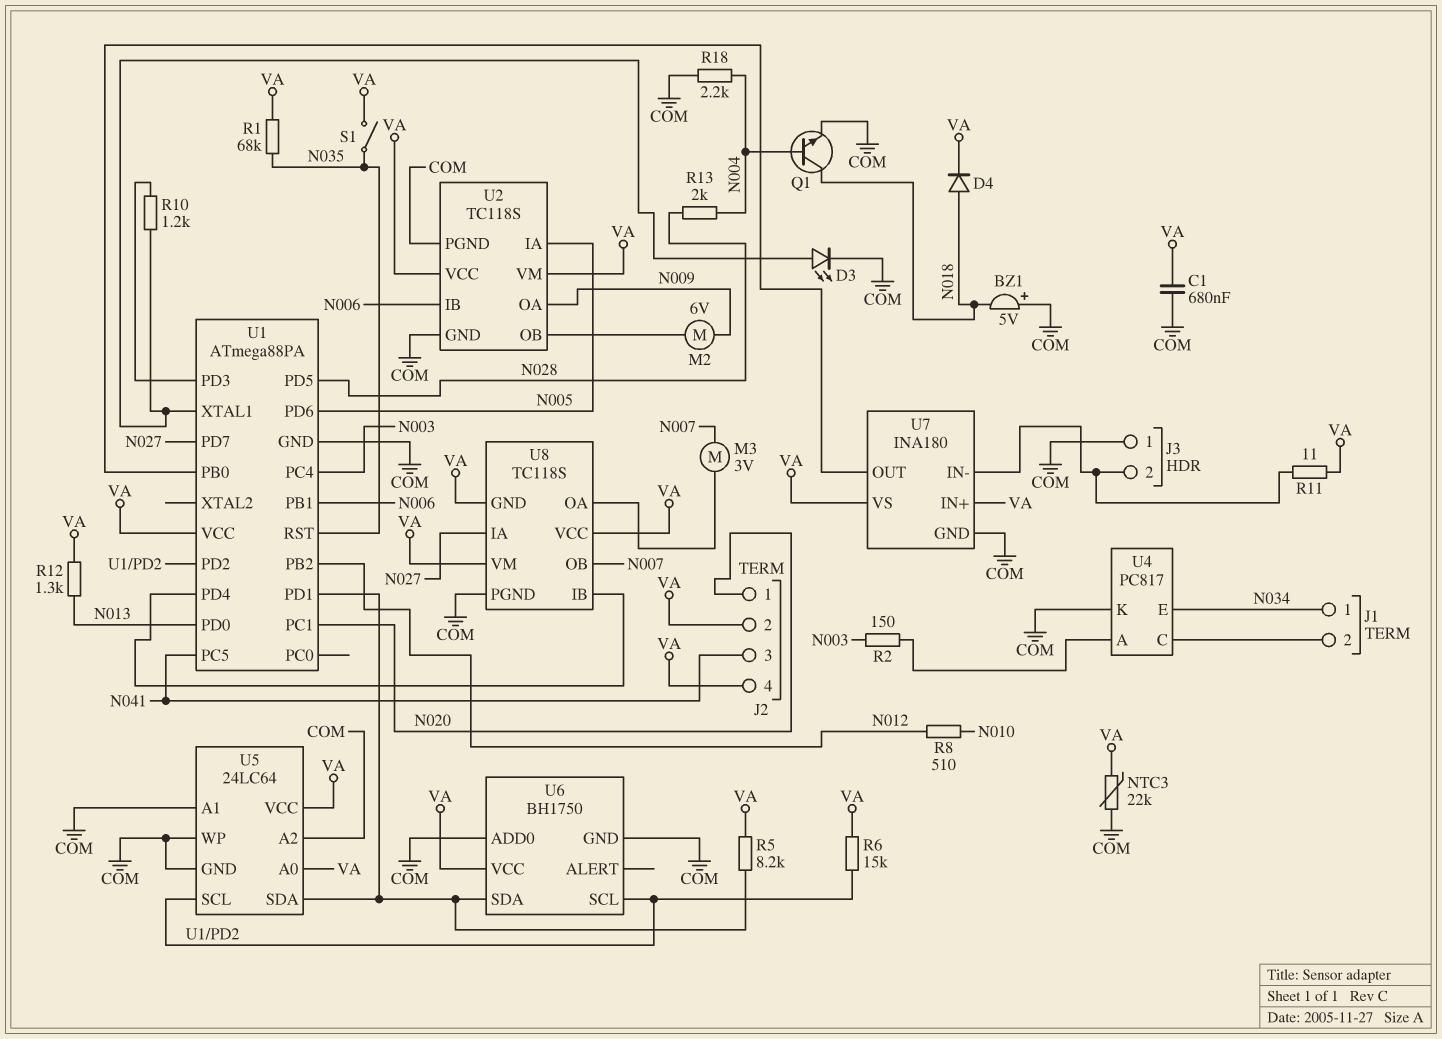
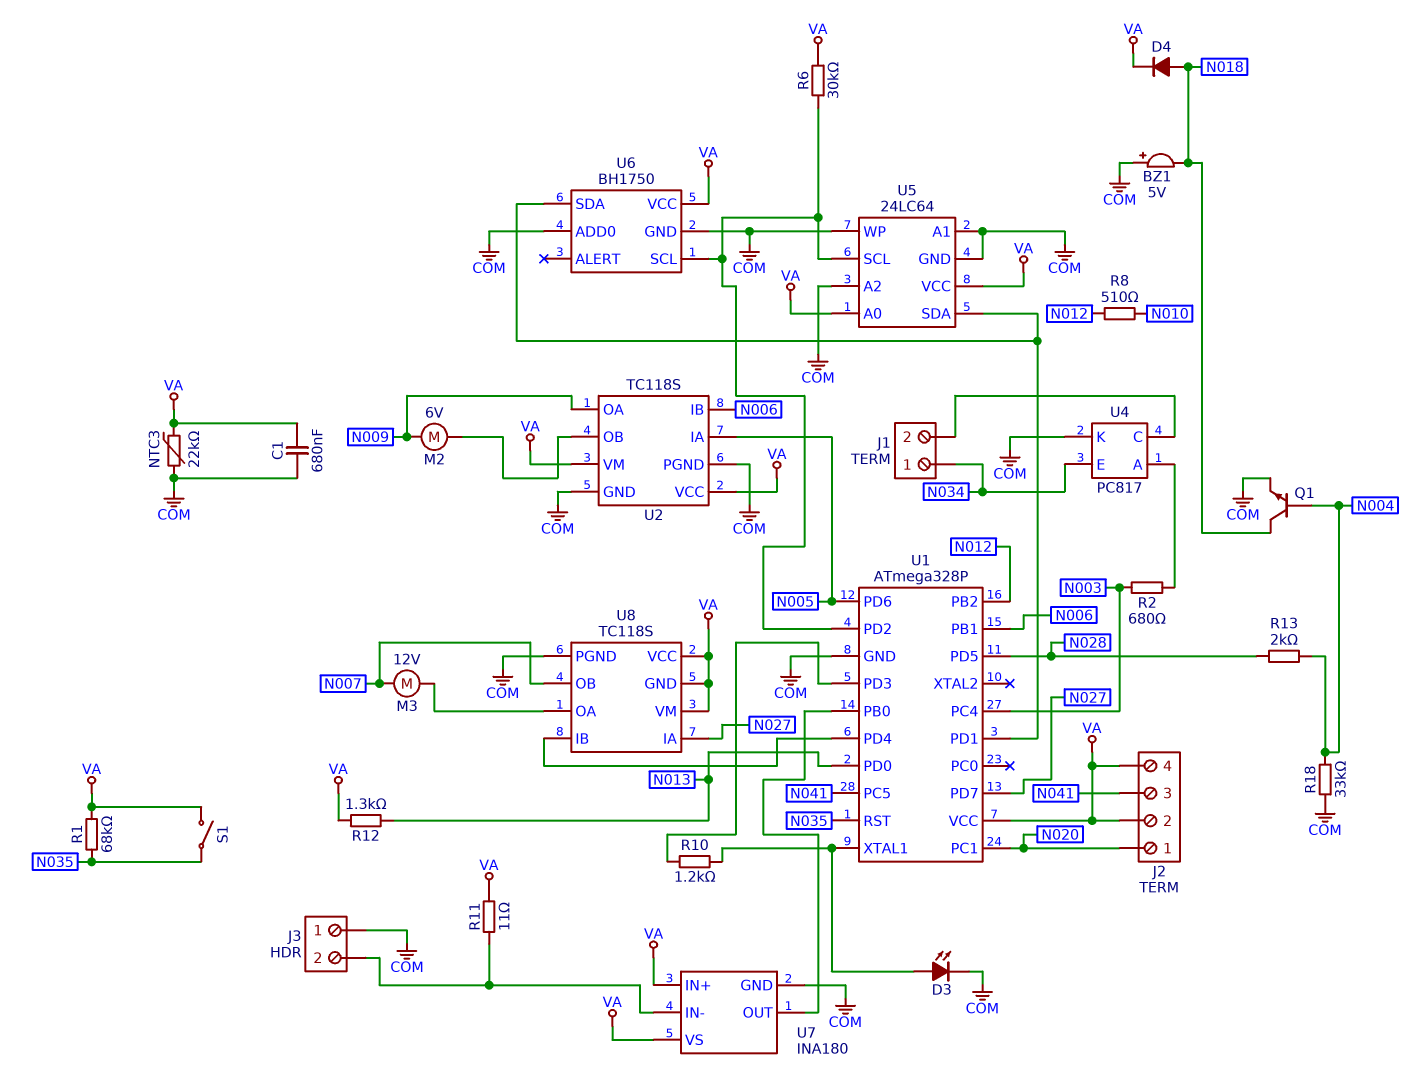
M3: motor 3V (N007, U8/OA) -> motor 12V (N007, U8/OA)
R2: 150 (N003, U4/A) -> 680 (N003, U4/A)
R5: 8.2k (U1/PD1, VA) -> none
R6: 15k (U1/PD2, VA) -> 30k (U1/PD2, VA)
R18: 2.2k (COM, N004) -> 33k (COM, N004)
U1: ATmega88PA -> ATmega328P

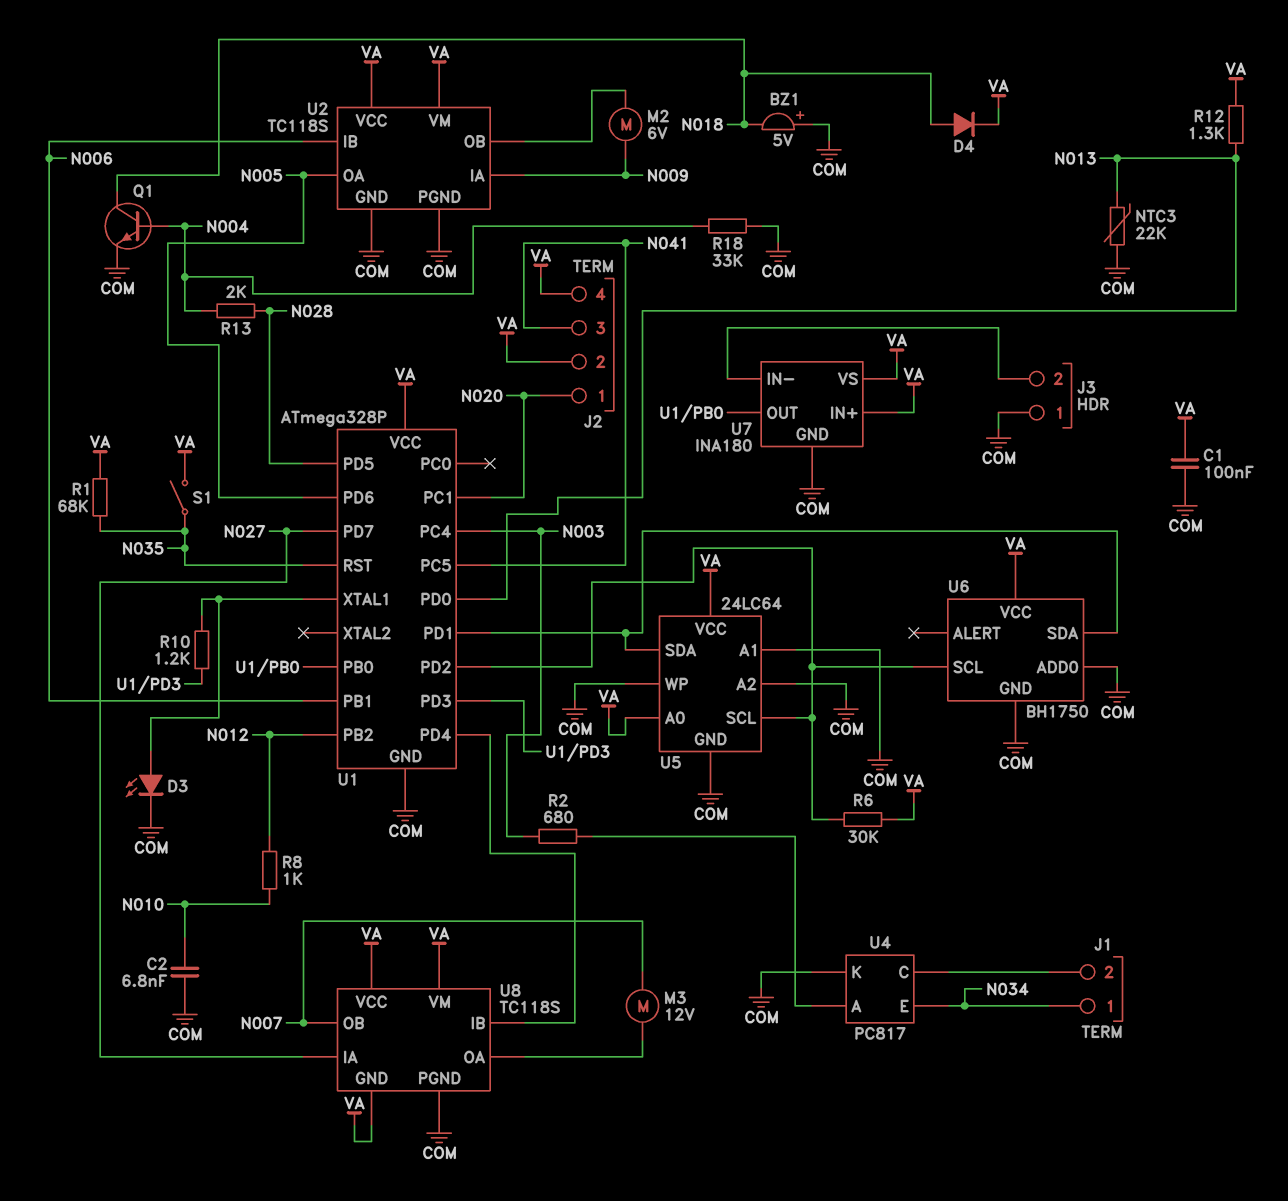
C1: 680nF (COM, VA) -> 100nF (COM, VA)
C2: none -> 6.8nF (COM, N010)
NTC3: 22k (COM, VA) -> 22k (COM, N013)
R8: 510 (N010, N012) -> 1k (N010, N012)
R11: 11 (J3/2, VA) -> none
U2 pin IA: N005 -> N009
U2 pin OA: N009 -> N005

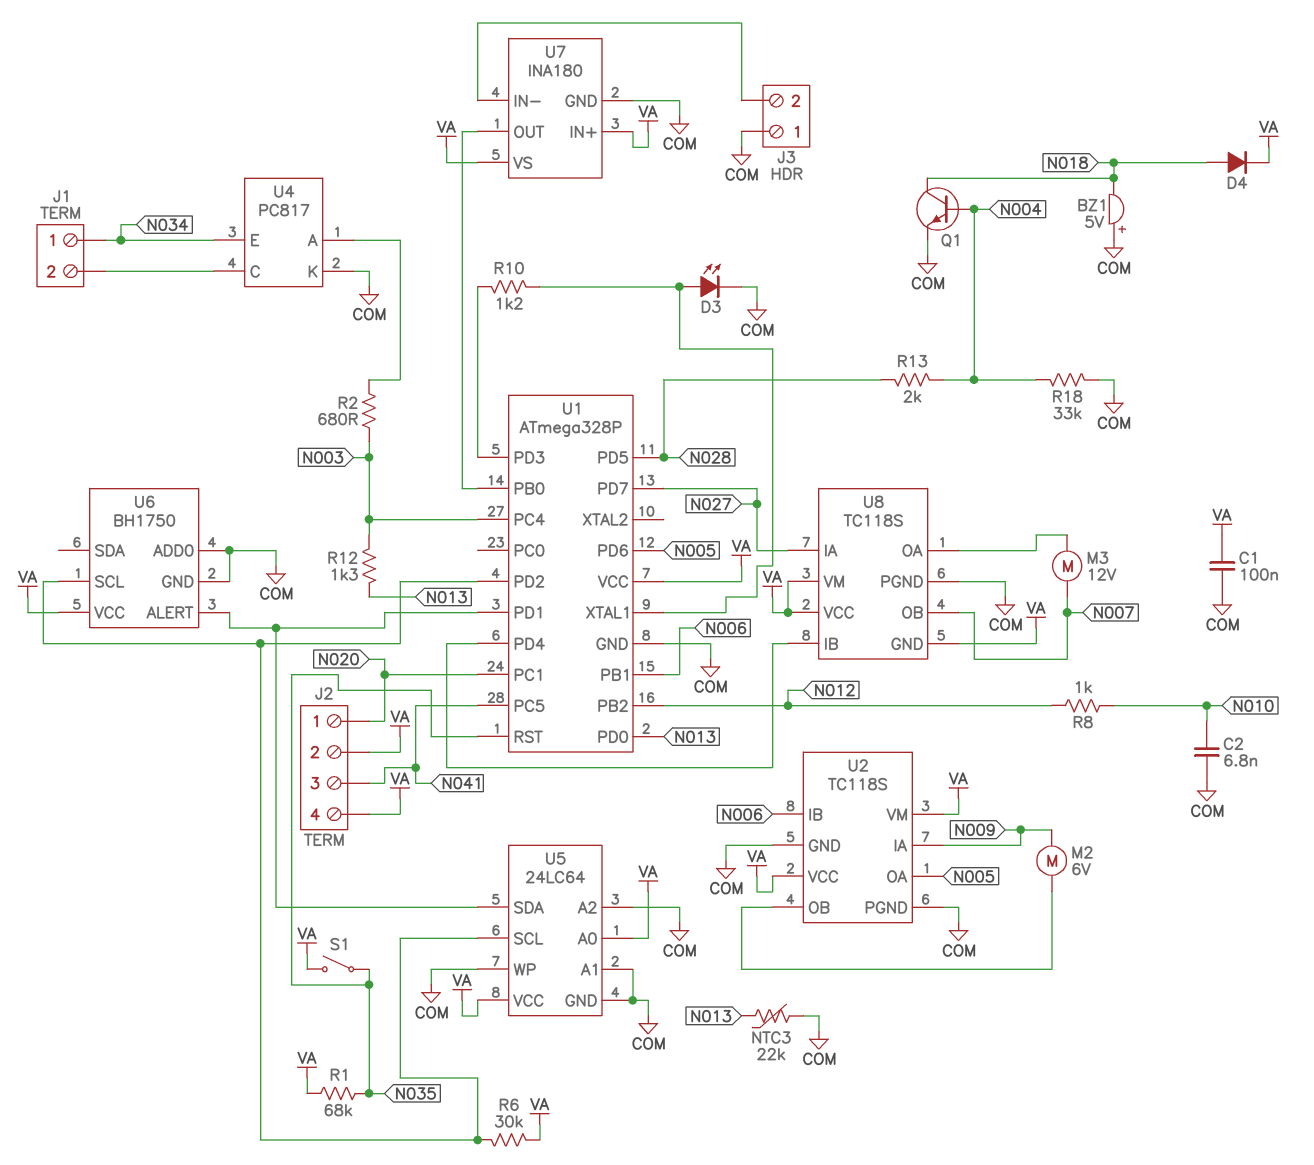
R12: 1.3k (N013, VA) -> 1.3k (N003, N013)
U6 pin ALERT: none -> U1/PD1
U6 pin SDA: U1/PD1 -> none

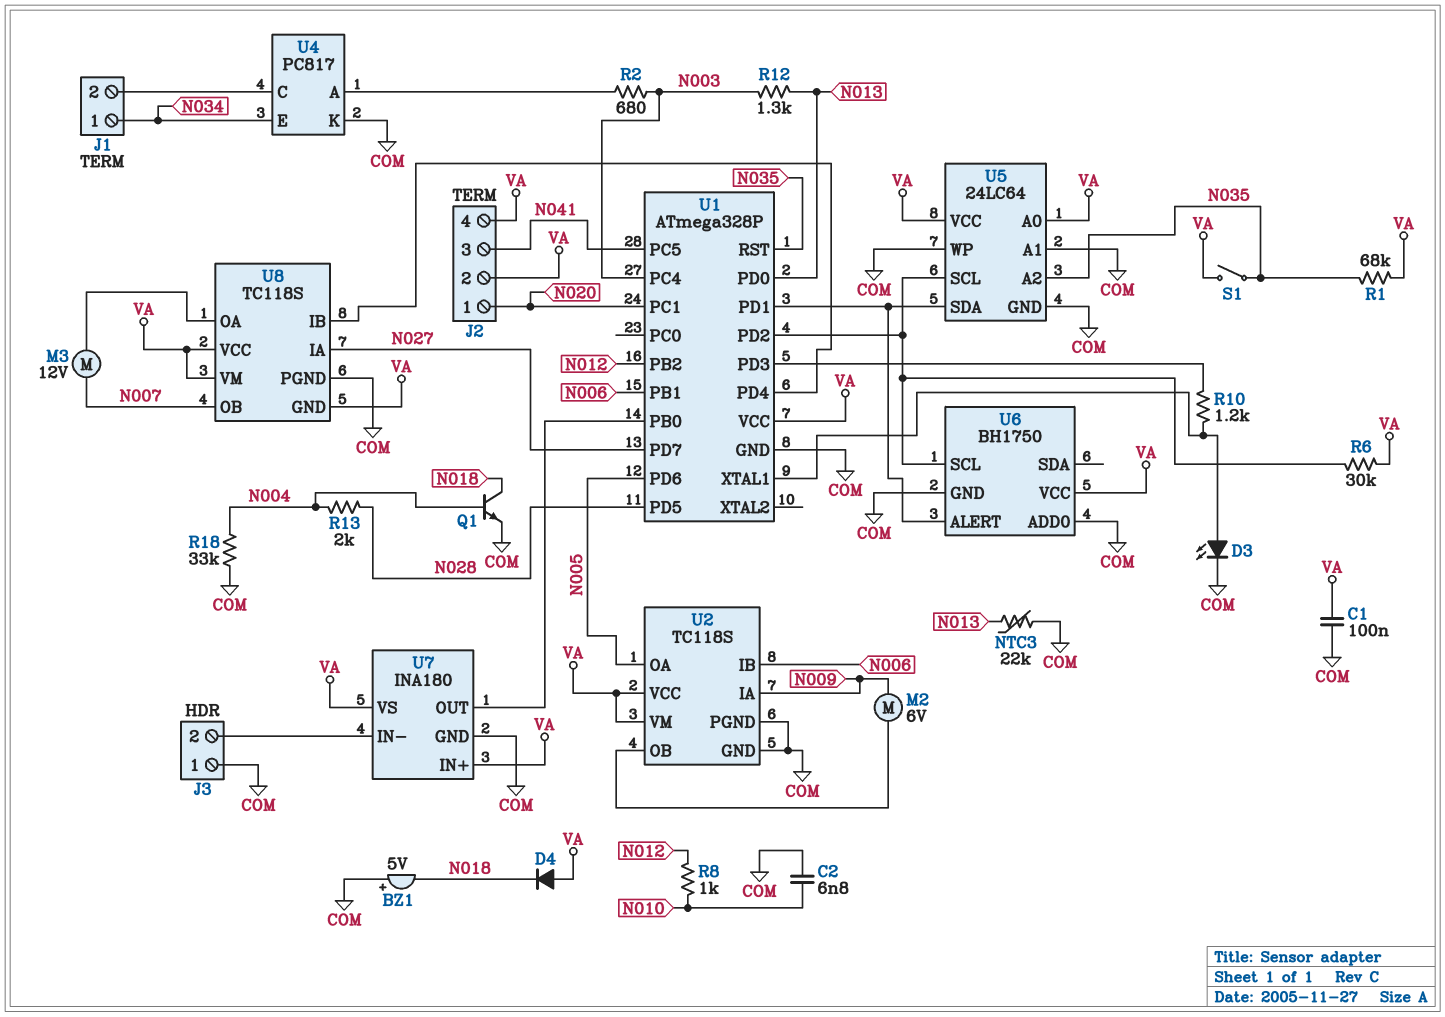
D4: diode (A N018, K VA) -> diode (A VA, K N018)
U5 pin A2: COM -> N035

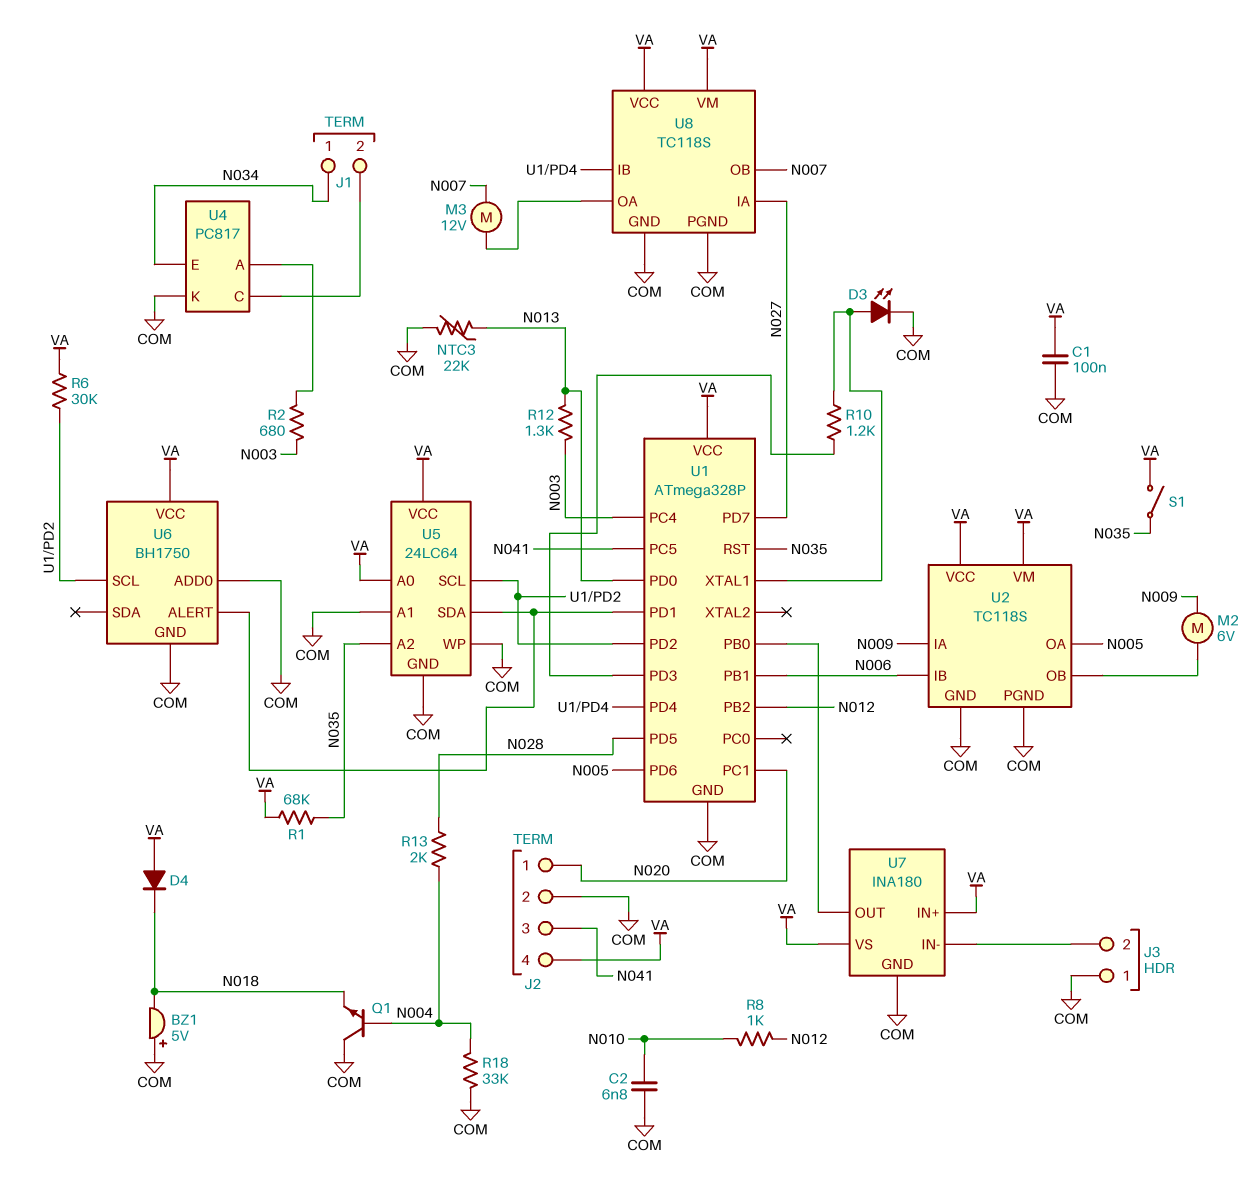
J2 pin 2: VA -> COM
Q1: NPN (B N004, C N018, E COM) -> NPN (B N004, C COM, E N018)
U8 pin GND: VA -> COM

